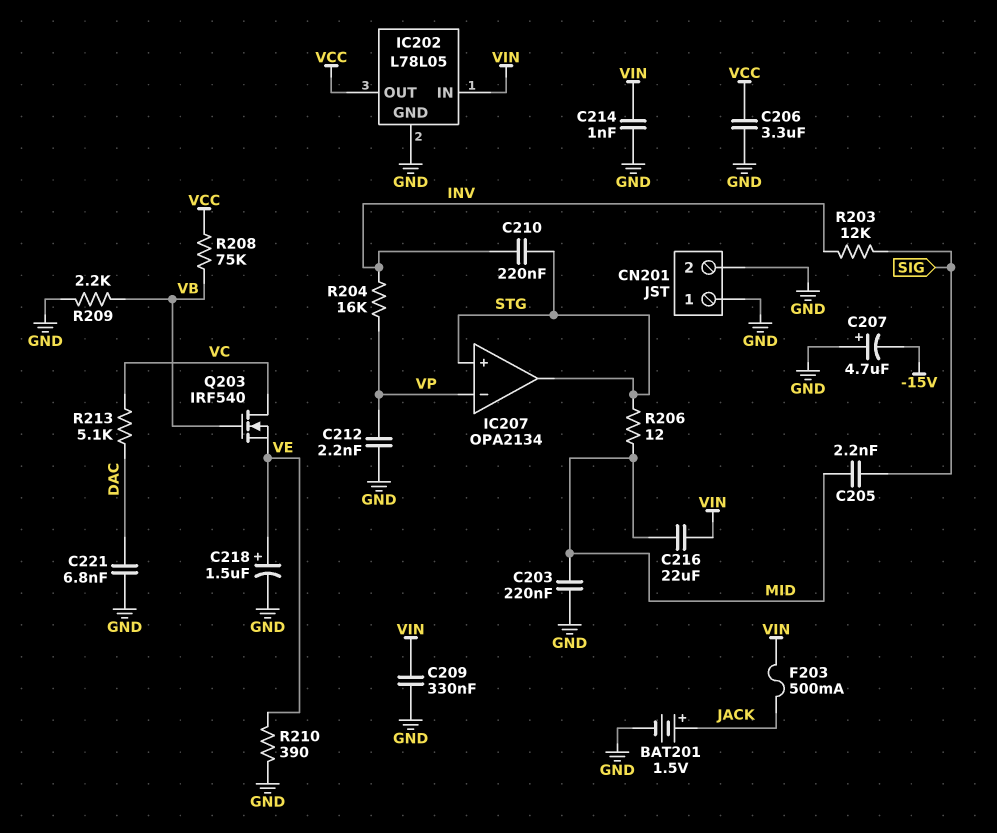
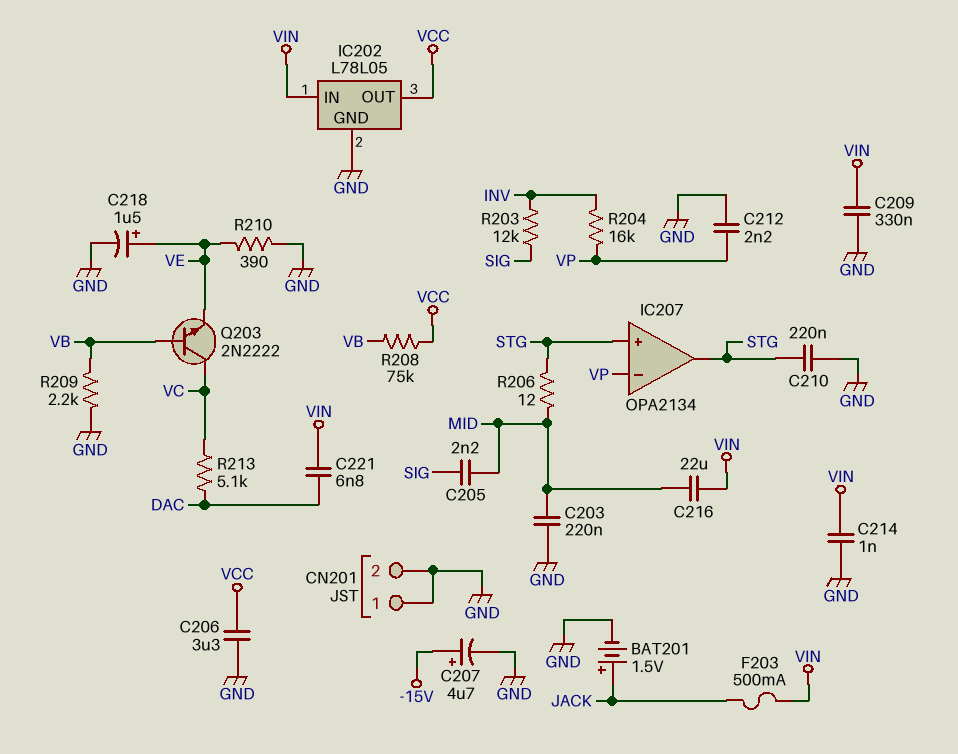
C207: 4.7uF (plus GND, minus -15V) -> 4.7uF (plus -15V, minus GND)
C210: 220nF (INV, STG) -> 220nF (GND, STG)
C221: 6.8nF (DAC, GND) -> 6.8nF (DAC, VIN)
Q203: NMOS IRF540 (G VB, D VC, S VE) -> NPN 2N2222 (B VB, C VC, E VE)

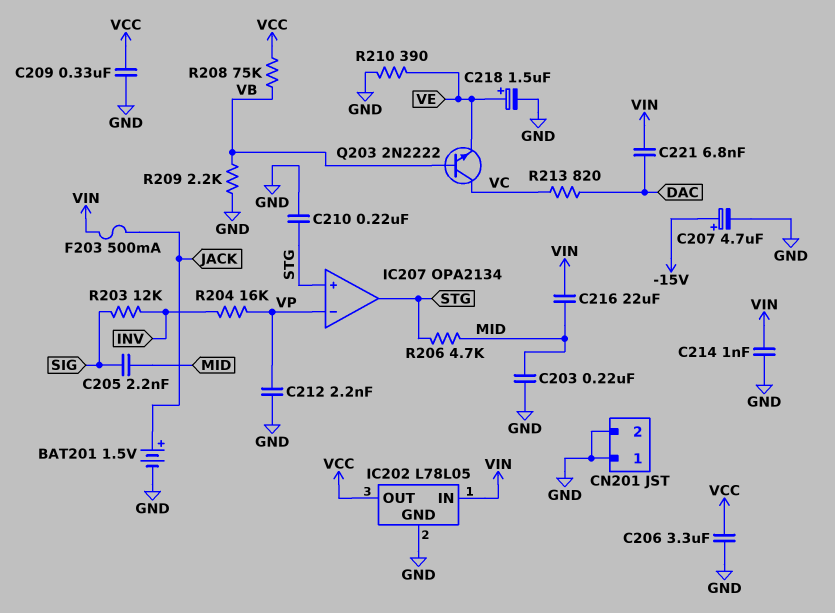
C209: 330nF (GND, VIN) -> 330nF (GND, VCC)
R206: 12 (MID, STG) -> 4.7k (MID, STG)
R213: 5.1k (DAC, VC) -> 820 (DAC, VC)

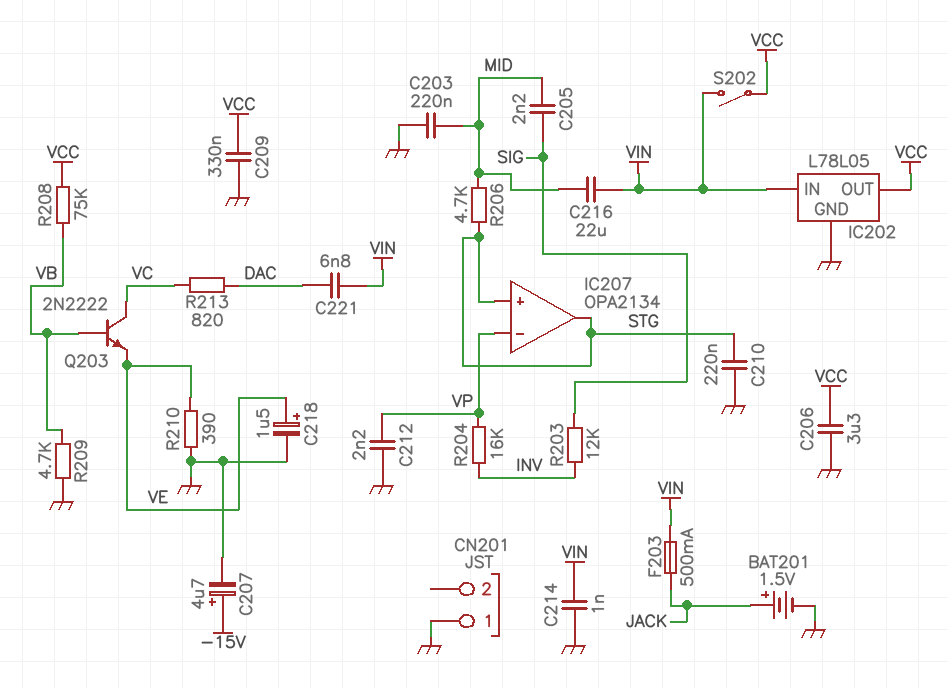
CN201 pin 2: GND -> none
R209: 2.2k (GND, VB) -> 4.7k (GND, VB)
S202: none -> switch (VCC, VIN)

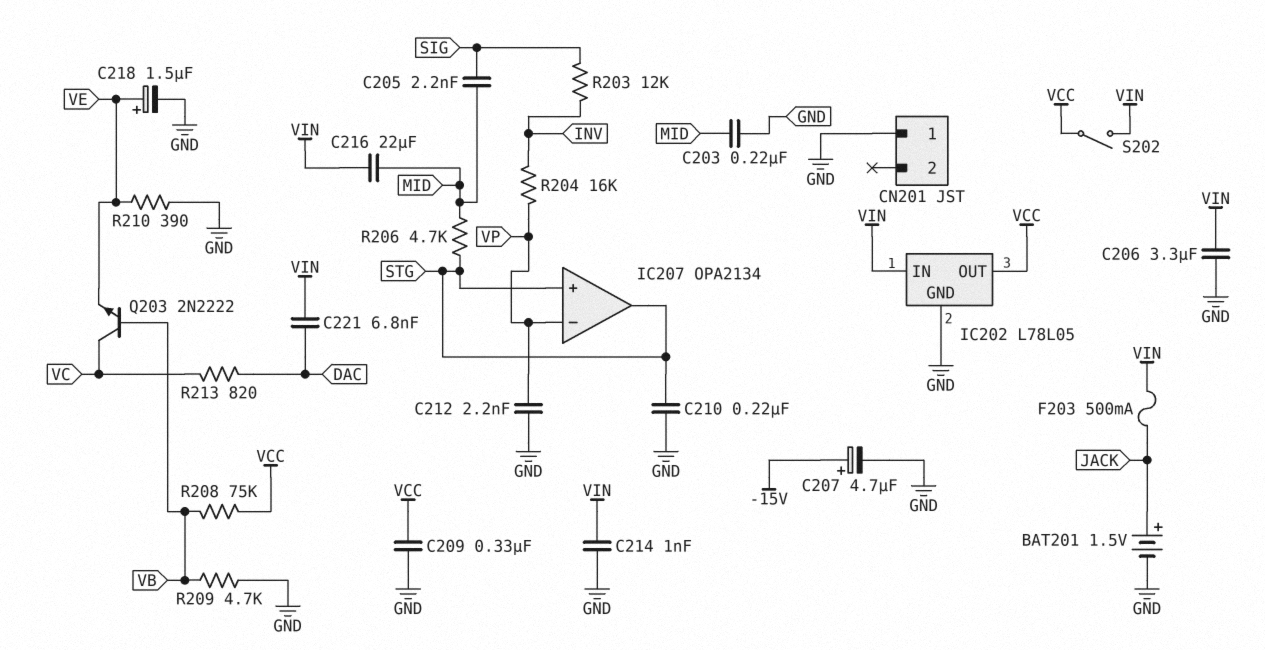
C206: 3.3uF (GND, VCC) -> 3.3uF (GND, VIN)

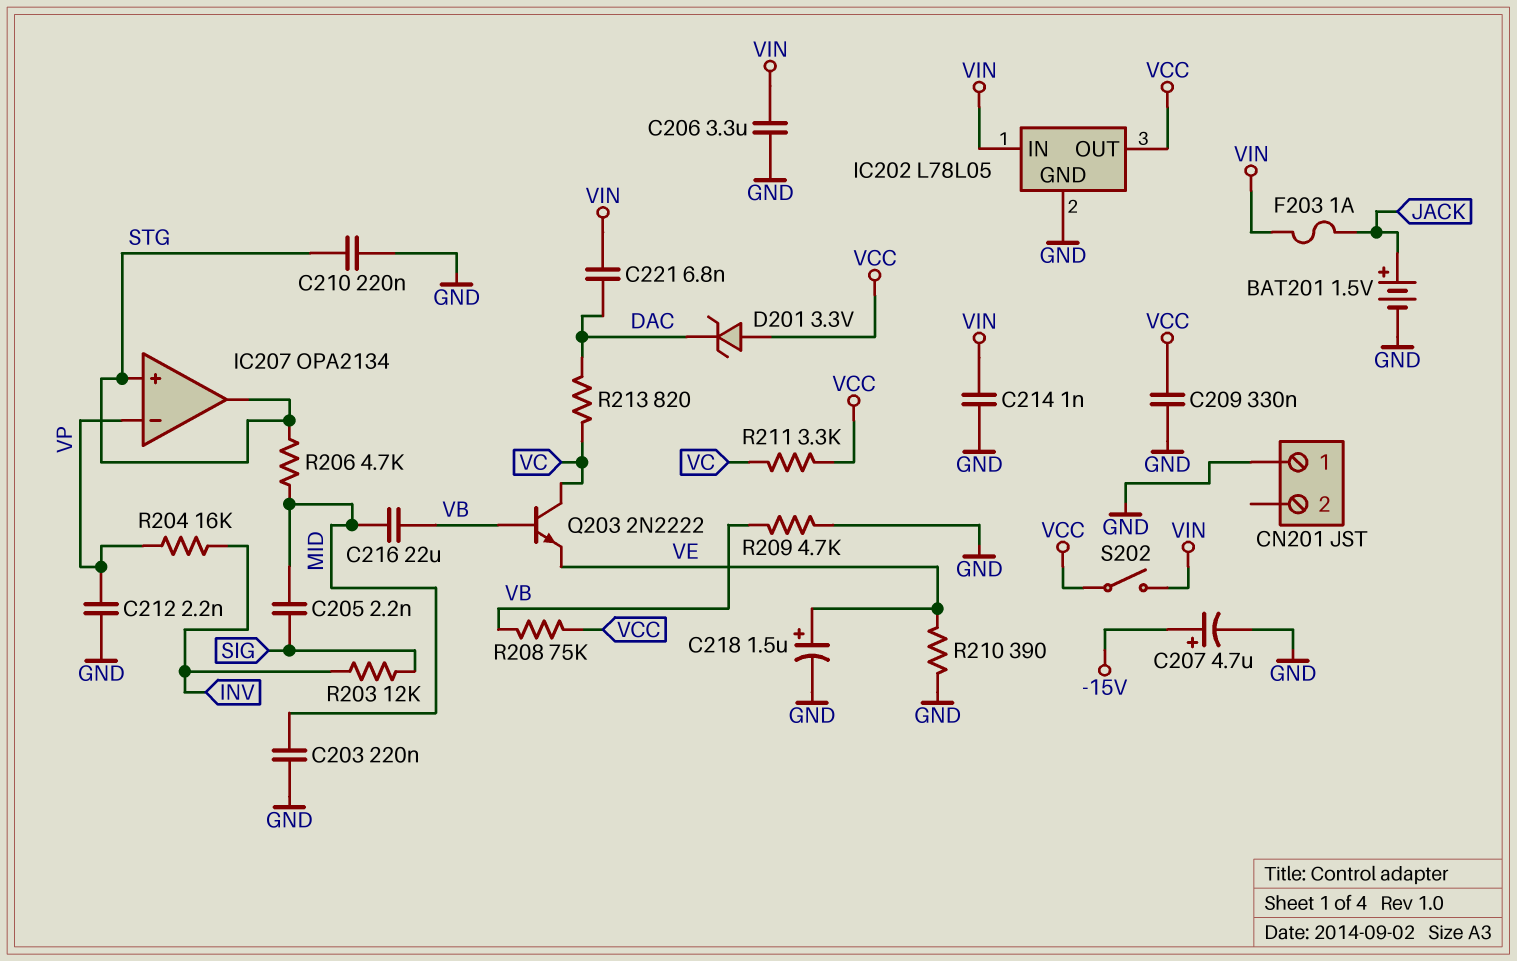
C216: 22uF (MID, VIN) -> 22uF (MID, VB)
D201: none -> zener 3.3V (A VCC, K DAC)
F203: 500mA (JACK, VIN) -> 1A (JACK, VIN)
R211: none -> 3.3k (VC, VCC)

